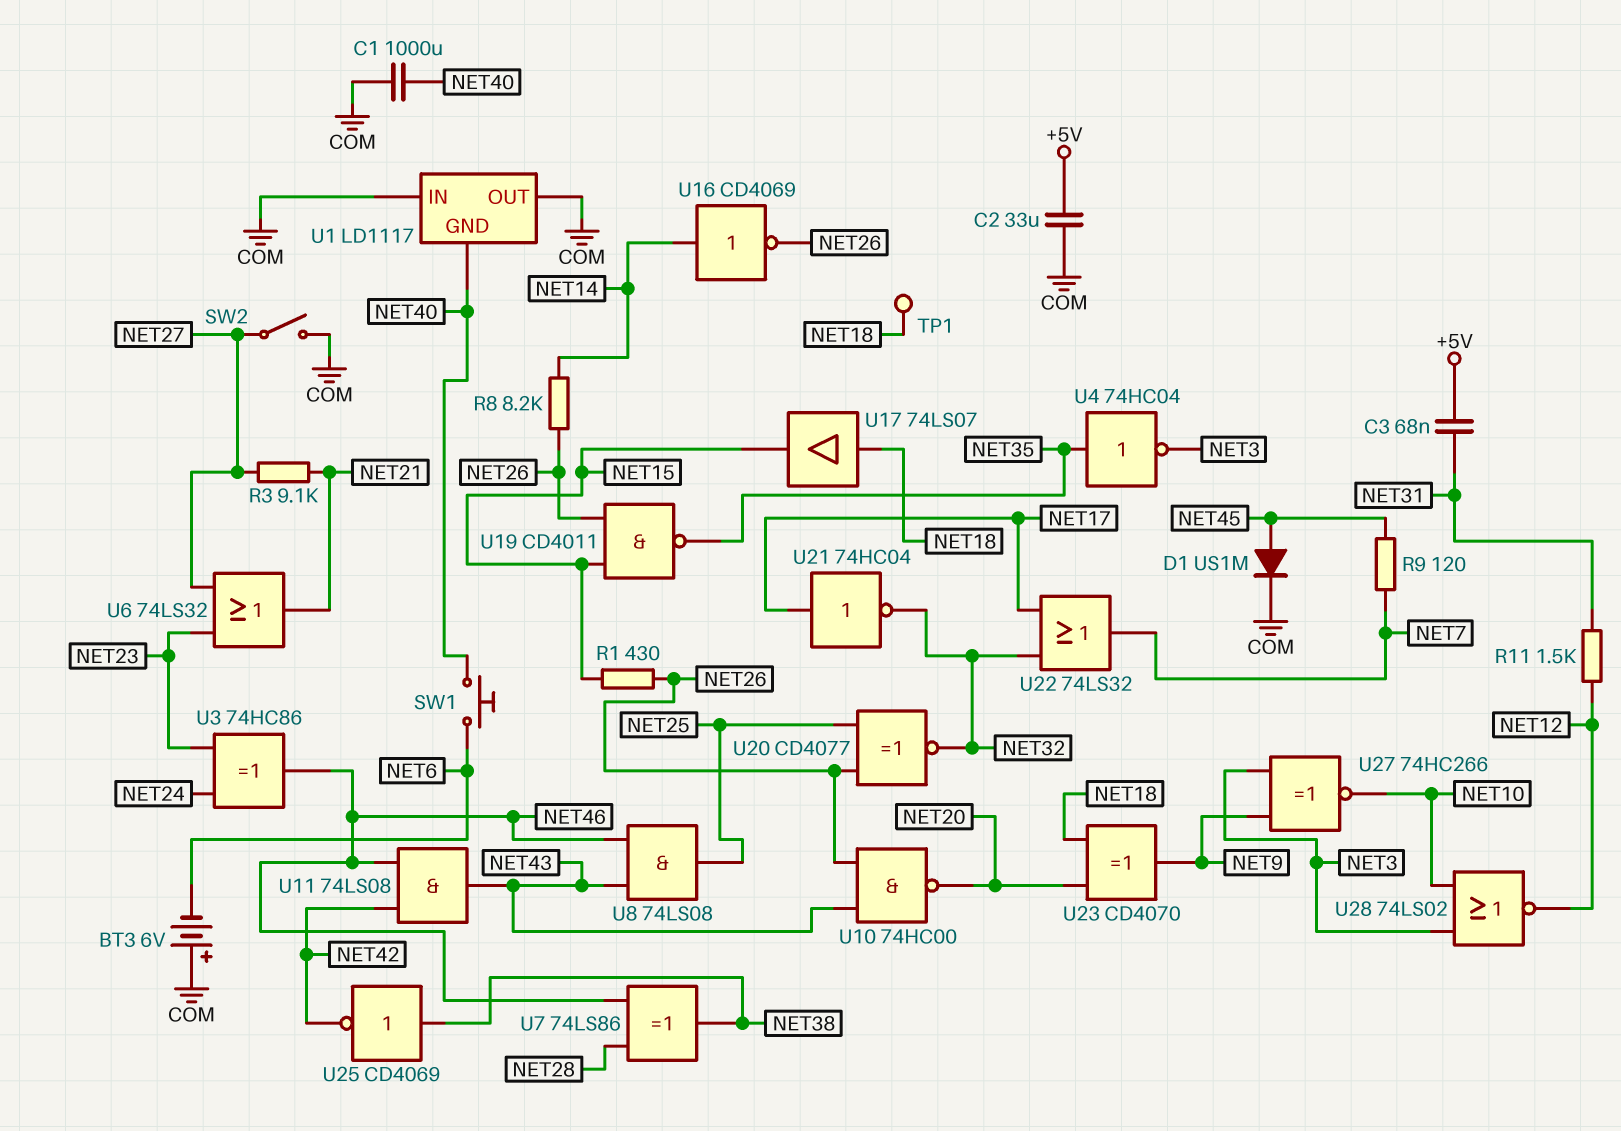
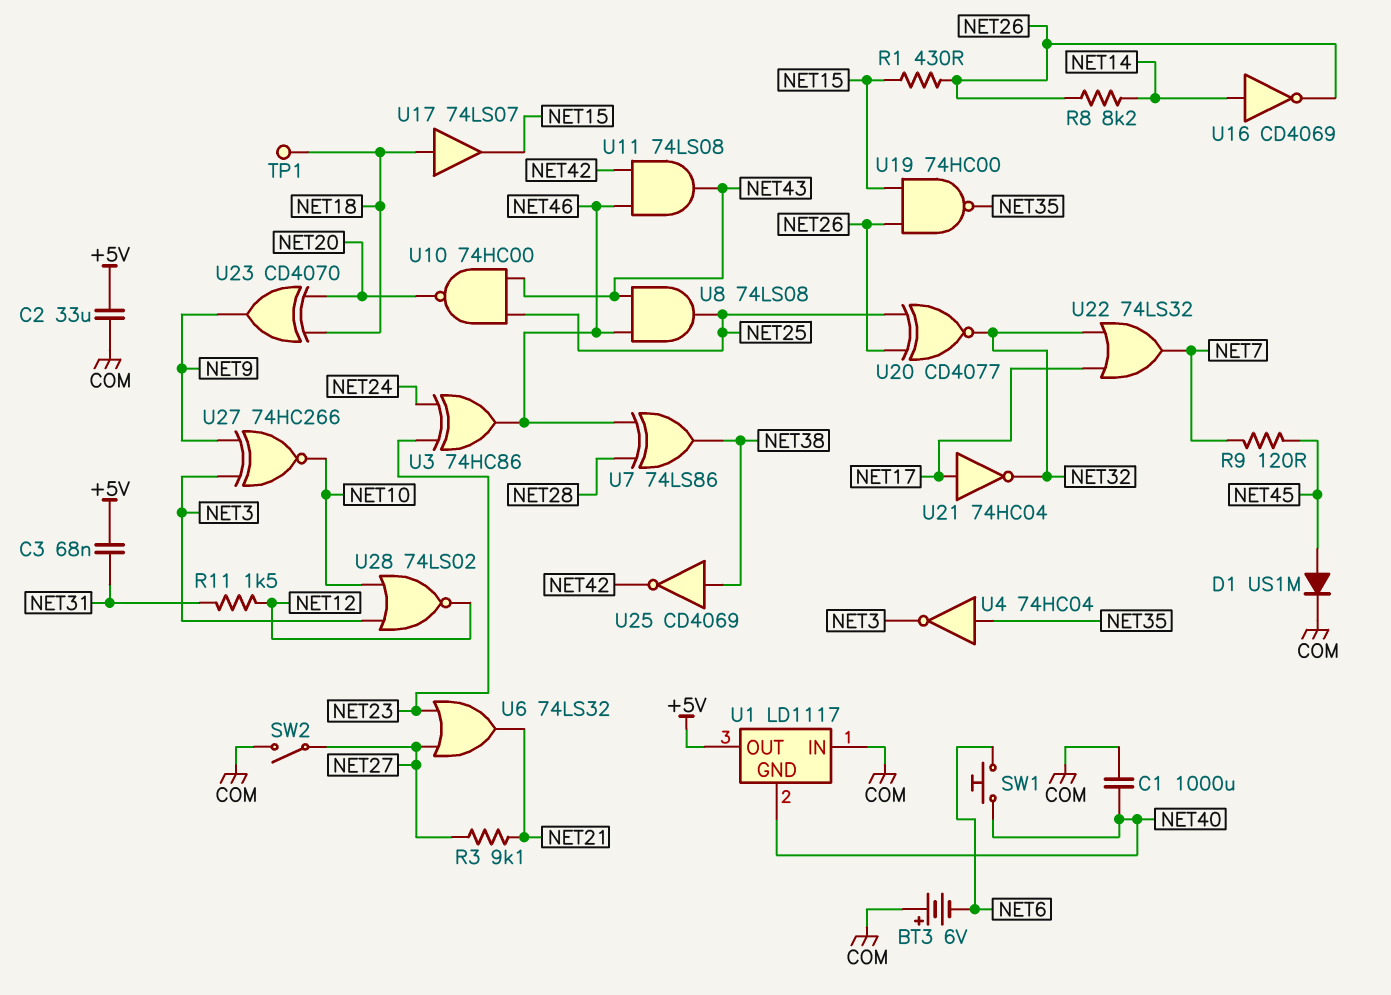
U1 pin OUT: COM -> +5V
U10: NAND 74HC00 (in NET26, in NET43, out NET20) -> NAND 74HC00 (in NET25, in NET43, out NET20)
U19: NAND CD4011 (in NET15, in NET26, out NET35) -> NAND 74HC00 (in NET15, in NET26, out NET35)

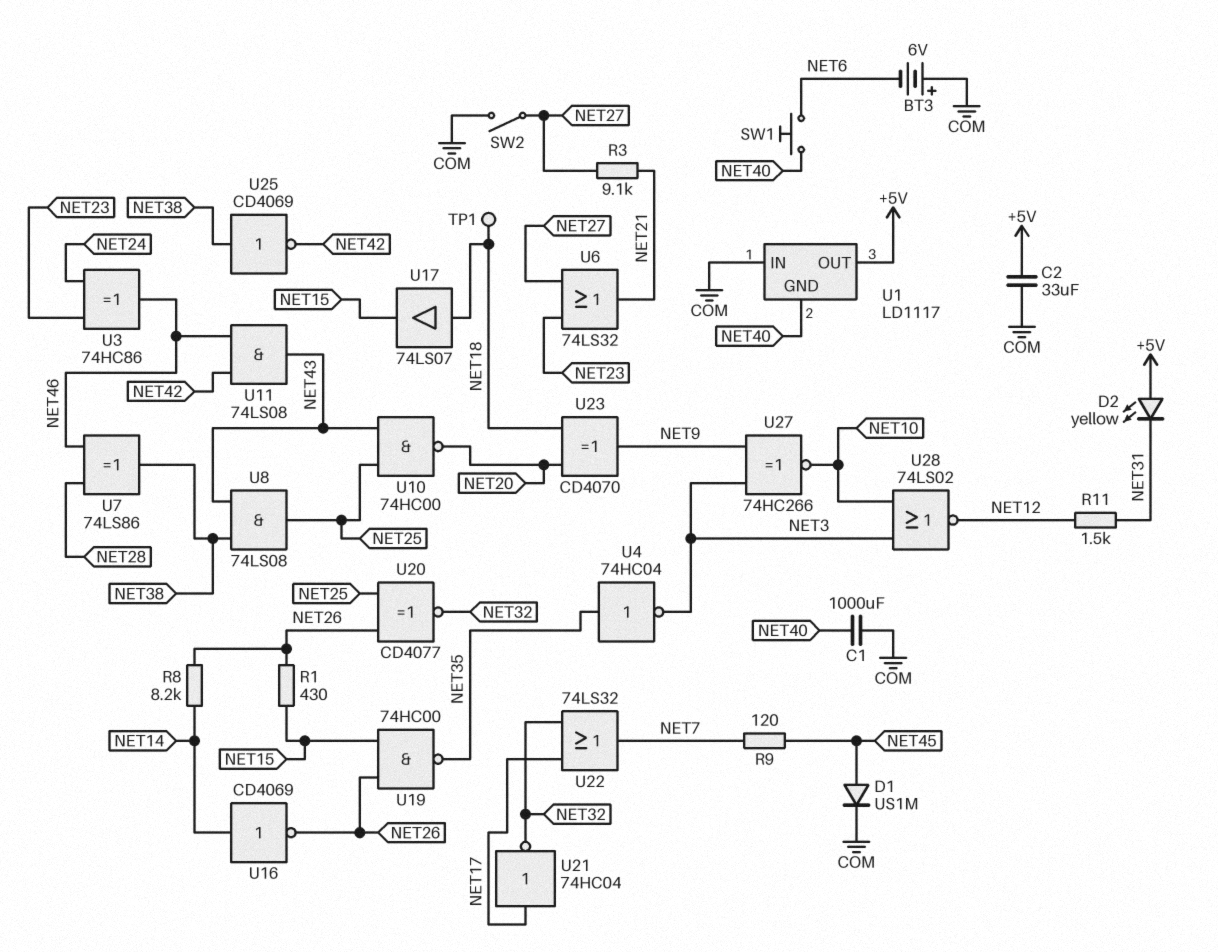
C3: 68nF (+5V, NET31) -> none
D2: none -> LED yellow (A +5V, K NET31)
U8: AND 74LS08 (in NET43, in NET46, out NET25) -> AND 74LS08 (in NET38, in NET43, out NET25)

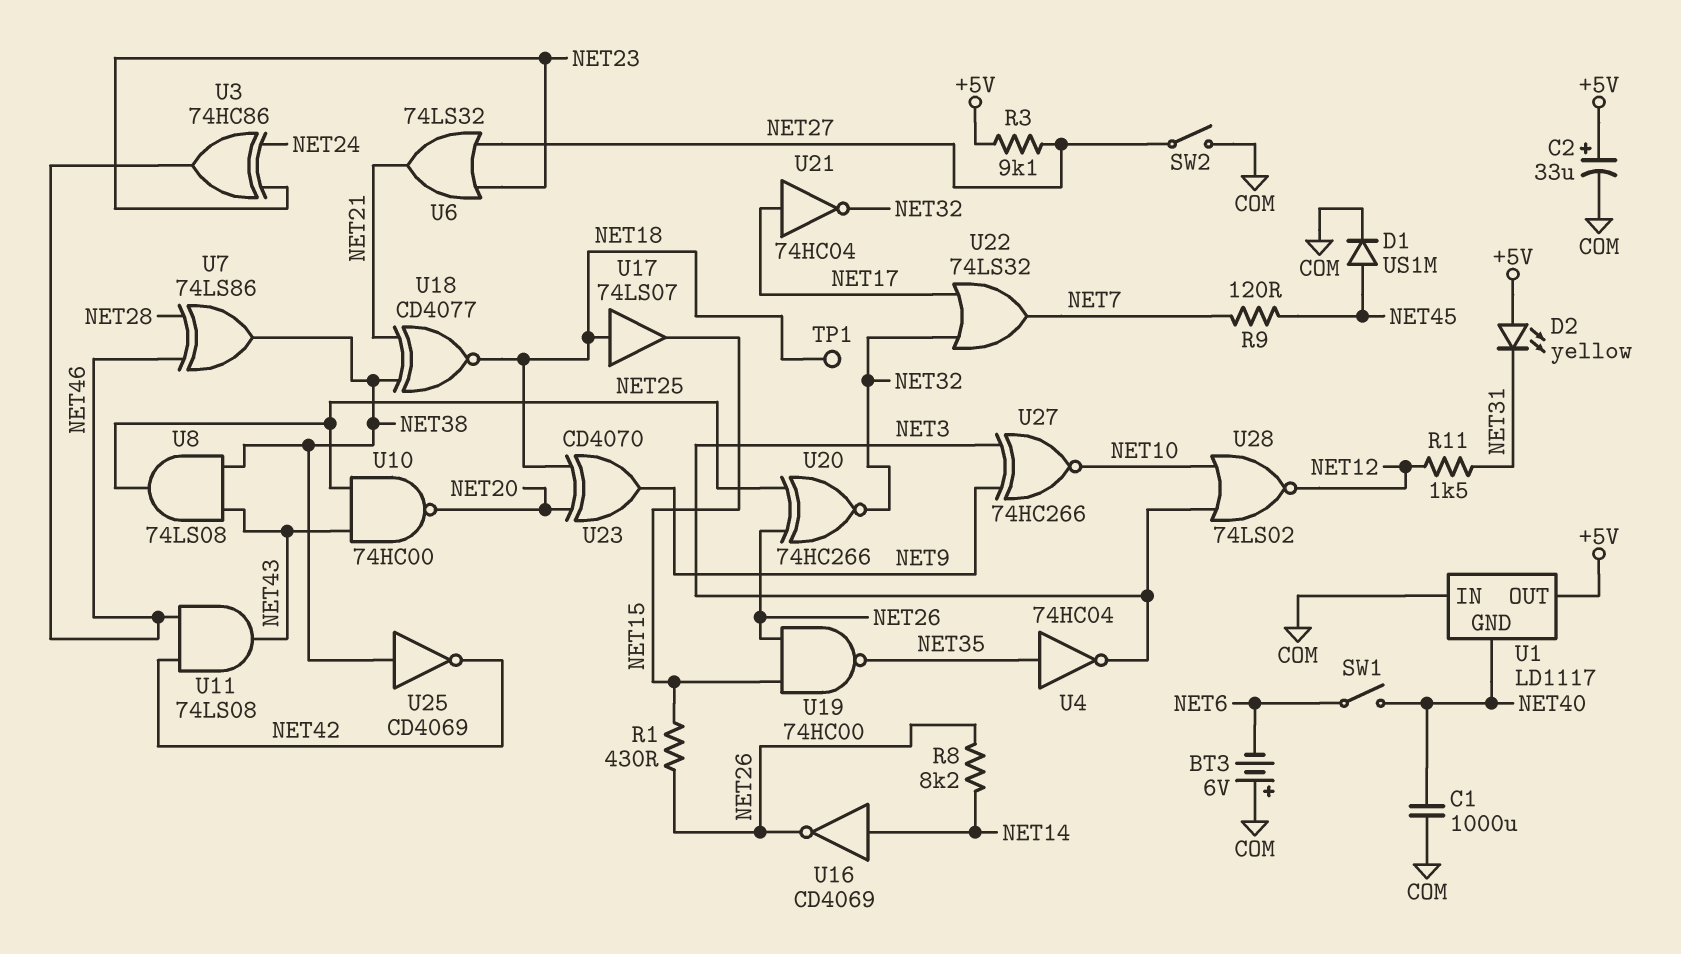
C2: 33uF (+5V, COM) -> 33uF (plus +5V, minus COM)
R3: 9.1k (NET21, NET27) -> 9.1k (+5V, NET27)
SW1: button (NET6, NET40) -> switch (NET6, NET40)
U18: none -> XNOR CD4077 (in NET21, in NET38, out NET18)
U20: XNOR CD4077 (in NET25, in NET26, out NET32) -> XNOR 74HC266 (in NET25, in NET26, out NET32)

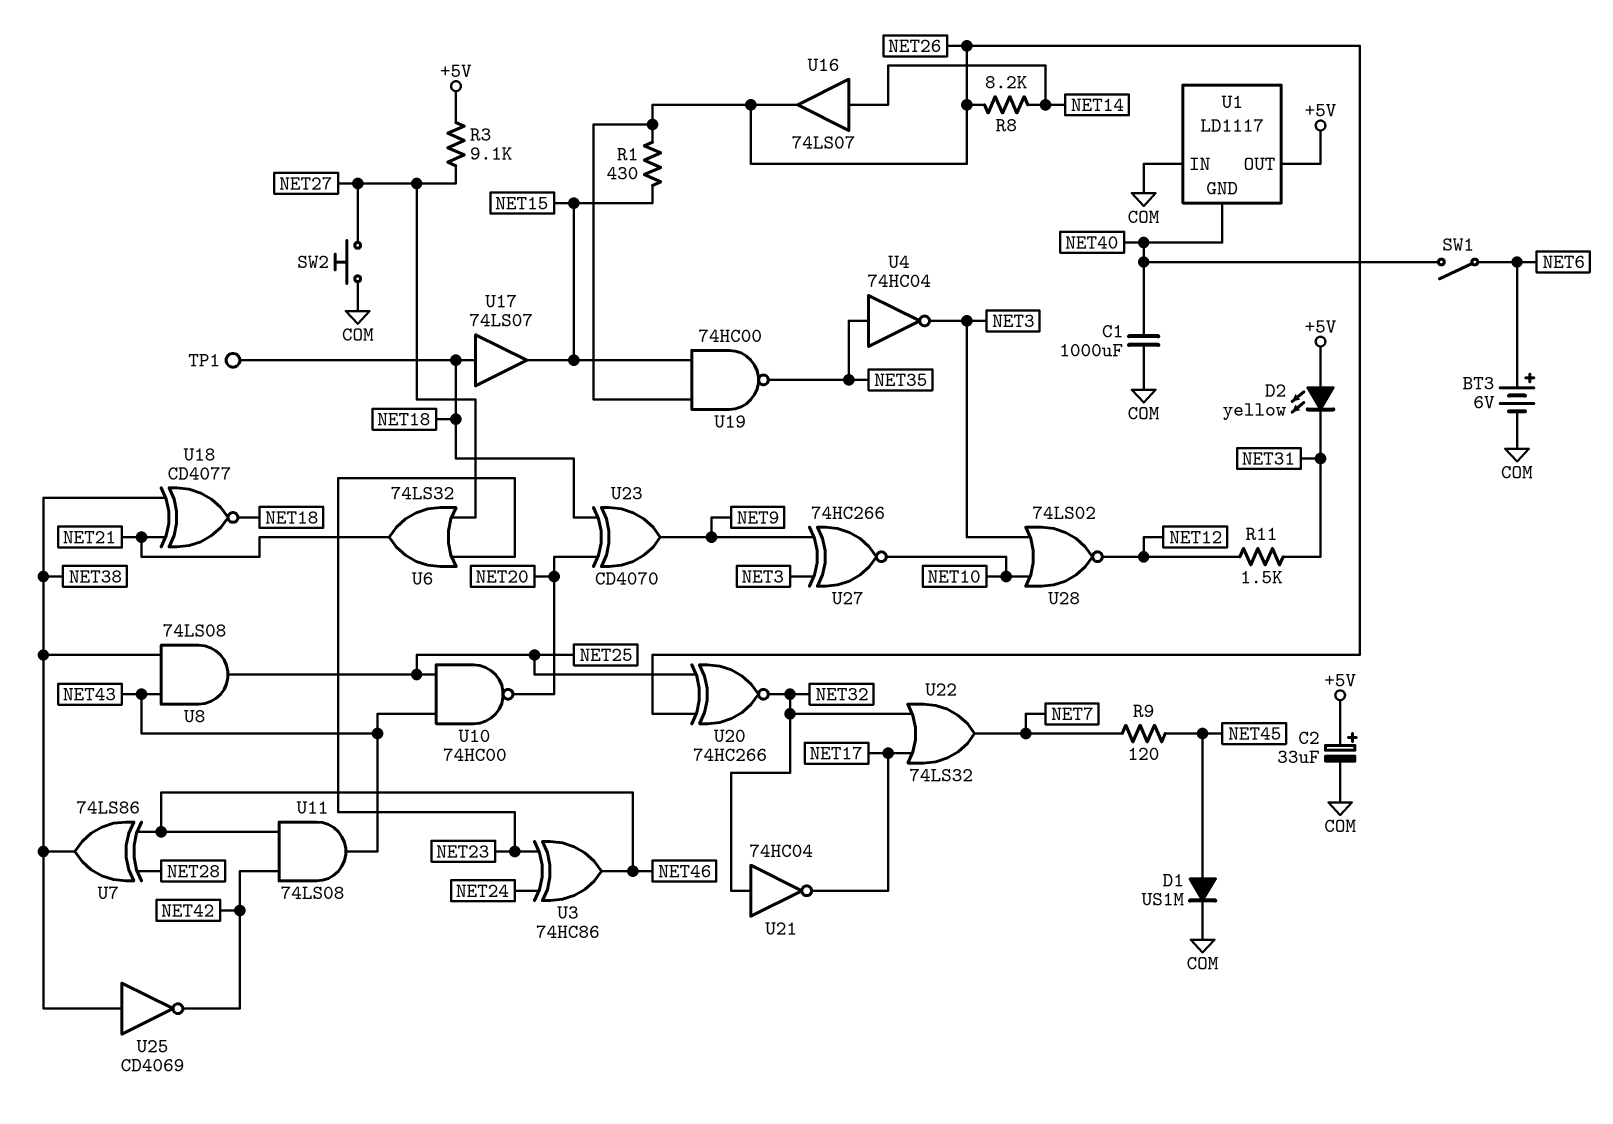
BT3: 6V (plus COM, minus NET6) -> 6V (plus NET6, minus COM)
SW2: switch (COM, NET27) -> button (COM, NET27)
U16: NOT CD4069 (in NET14, out NET26) -> buffer 74LS07 (in NET14, out NET26)
U21: NOT 74HC04 (in NET17, out NET32) -> NOT 74HC04 (in NET32, out NET17)

